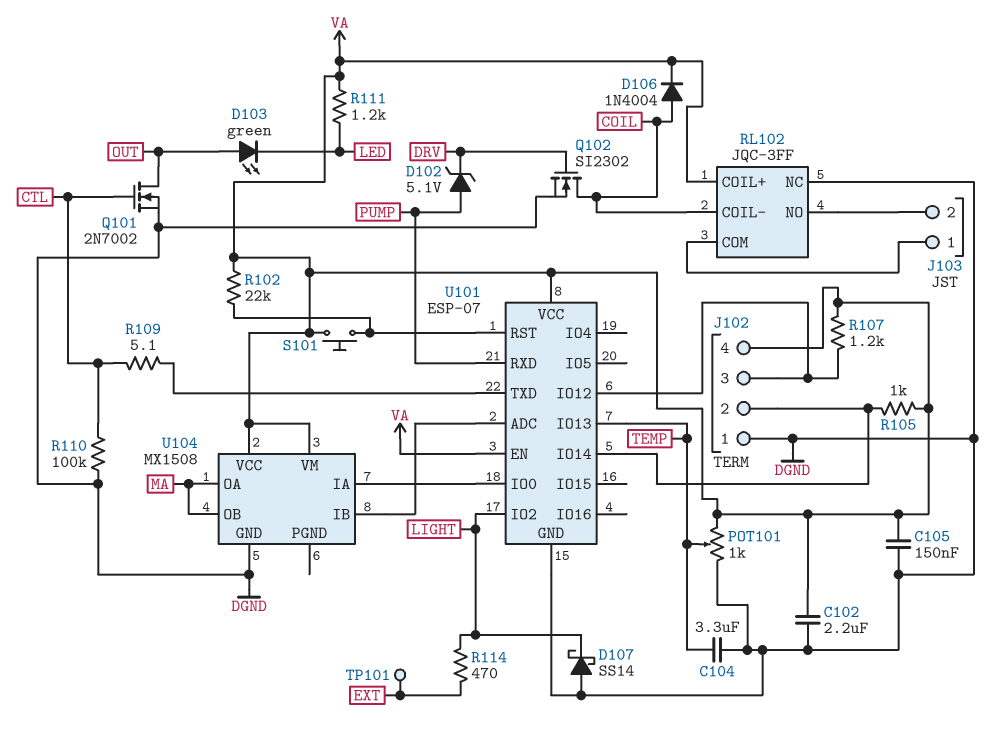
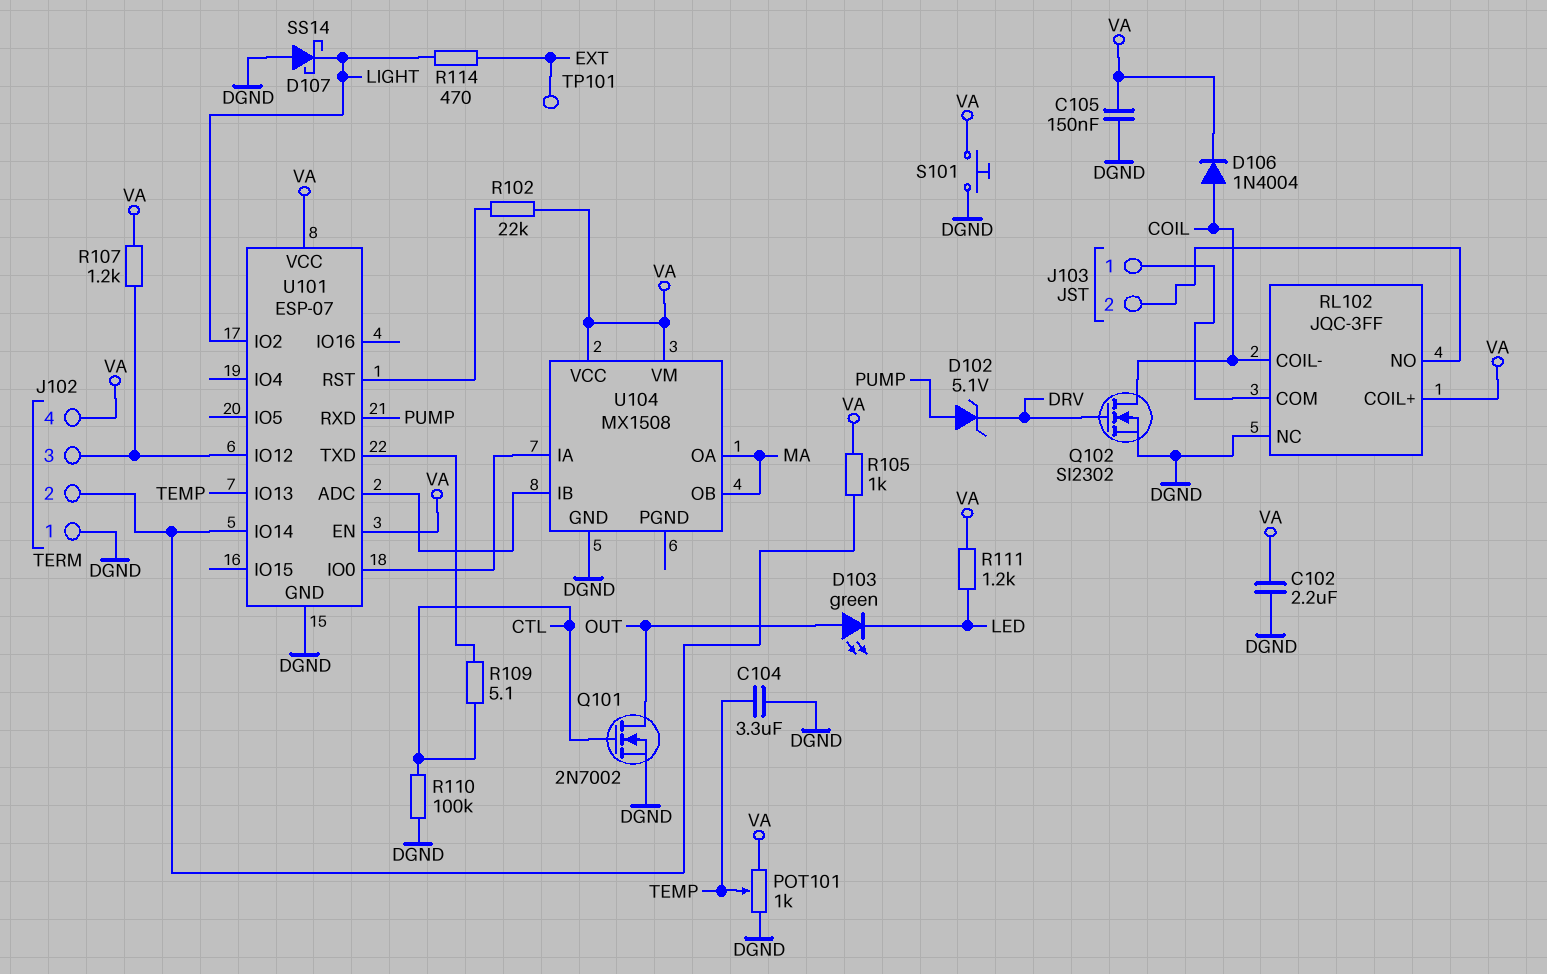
S101: button (U101/RST, VA) -> button (DGND, VA)

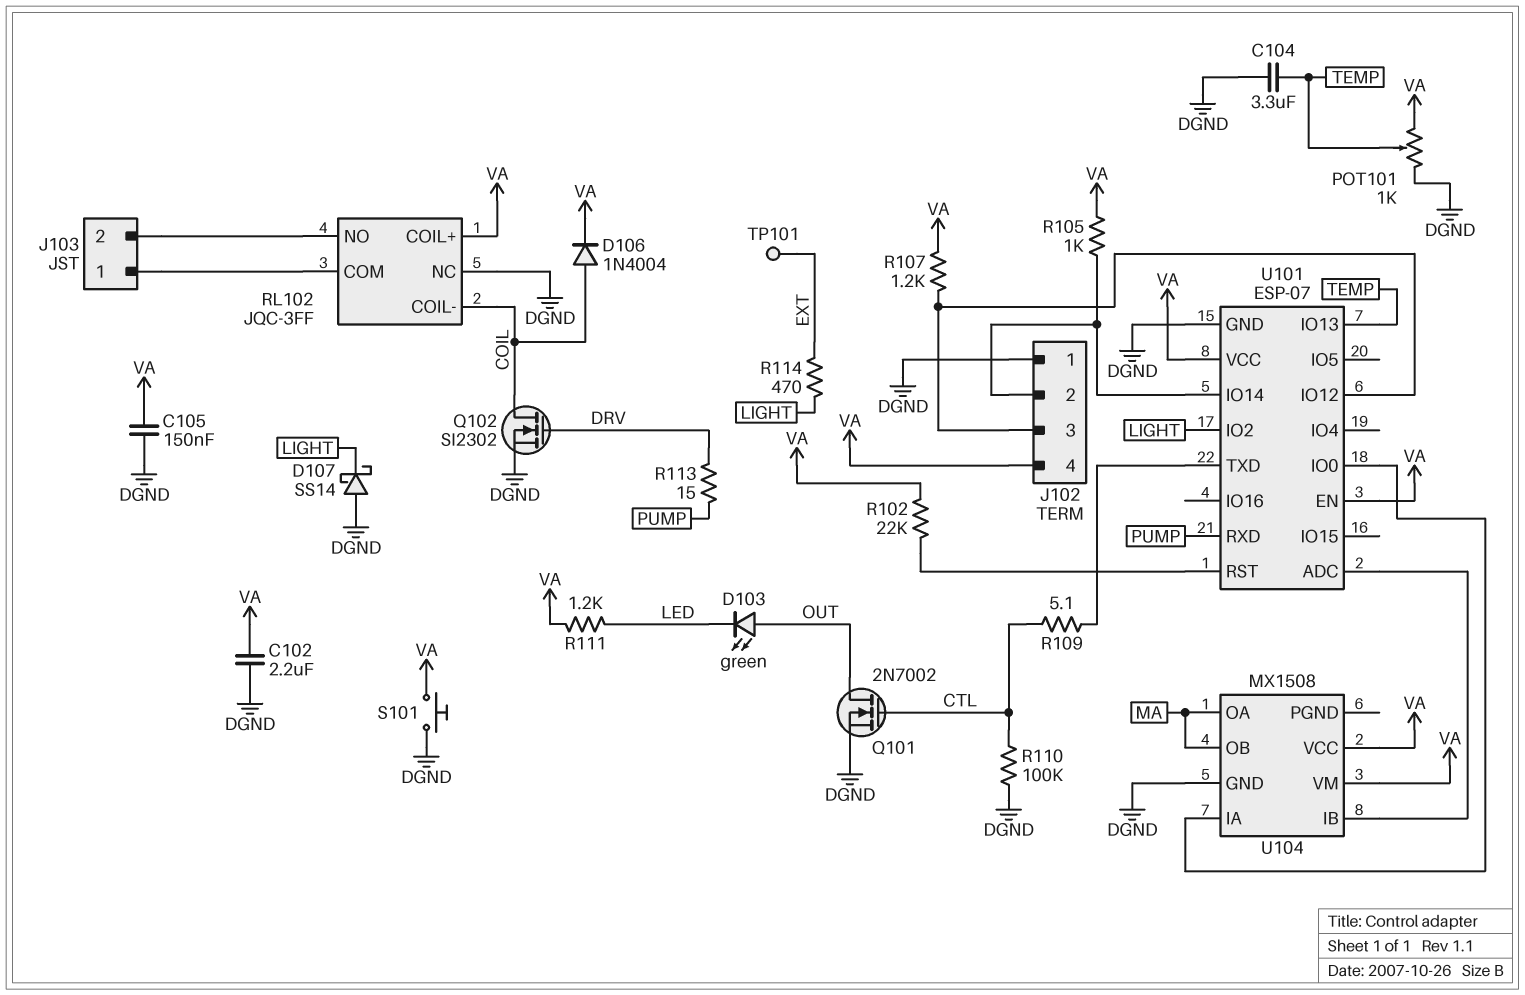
D102: zener 5.1V (A PUMP, K DRV) -> none
R113: none -> 15 (DRV, PUMP)

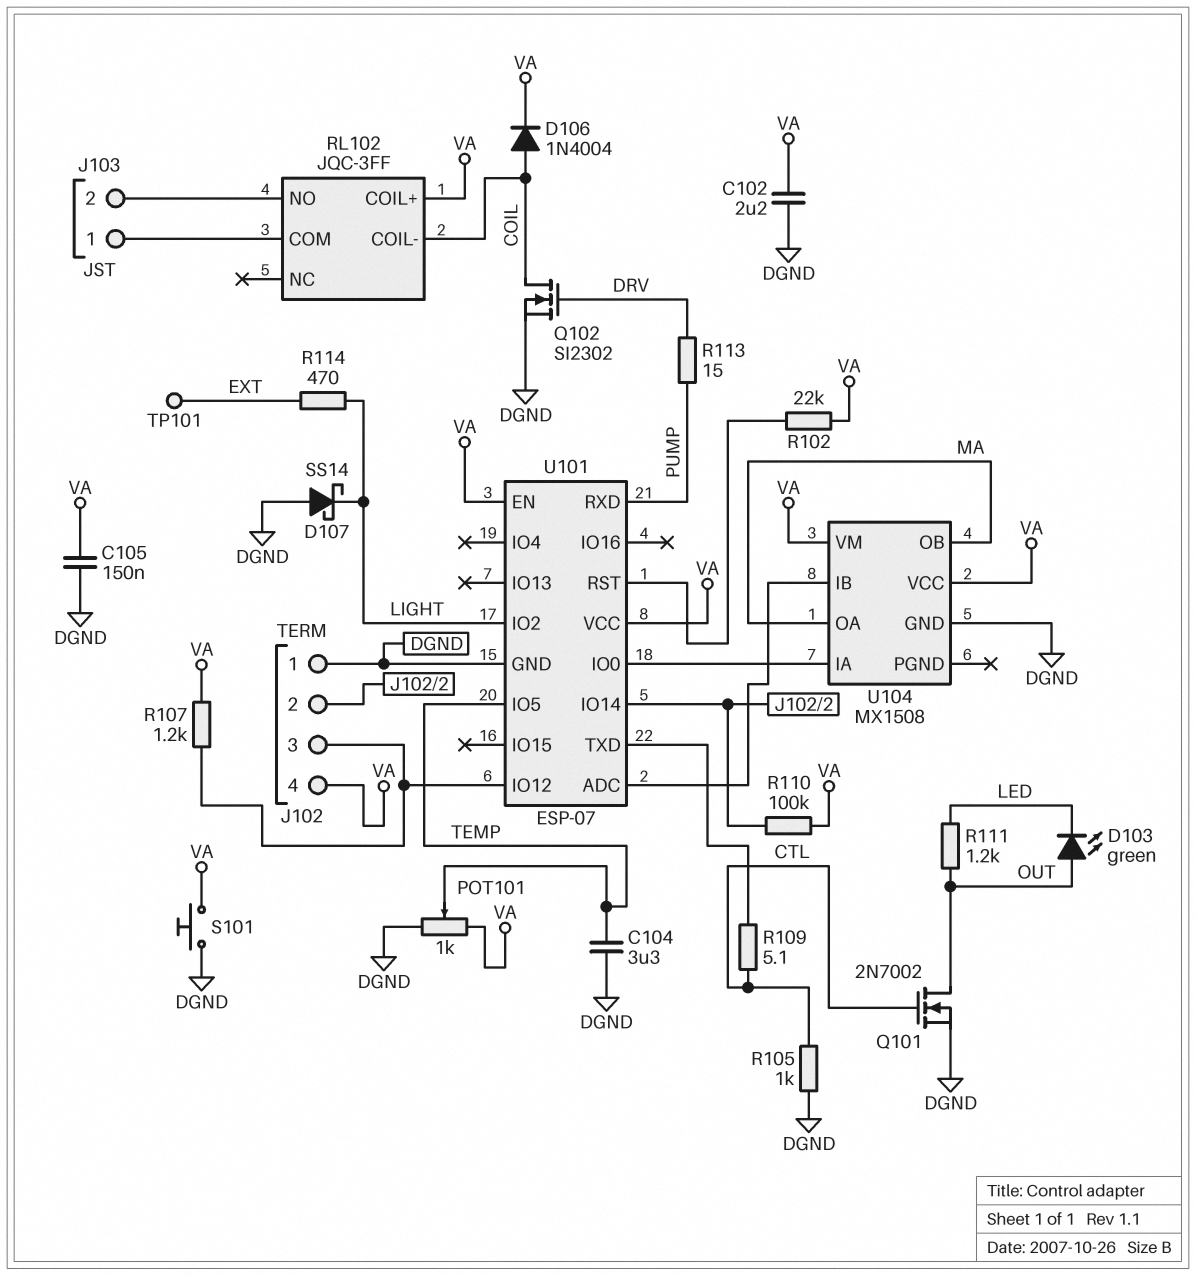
R105: 1k (J102/2, VA) -> 1k (CTL, DGND)
R110: 100k (CTL, DGND) -> 100k (J102/2, VA)
R111: 1.2k (LED, VA) -> 1.2k (LED, OUT)
RL102 pin NC: DGND -> none
U101 pin IO5: none -> TEMP
U101 pin IO13: TEMP -> none

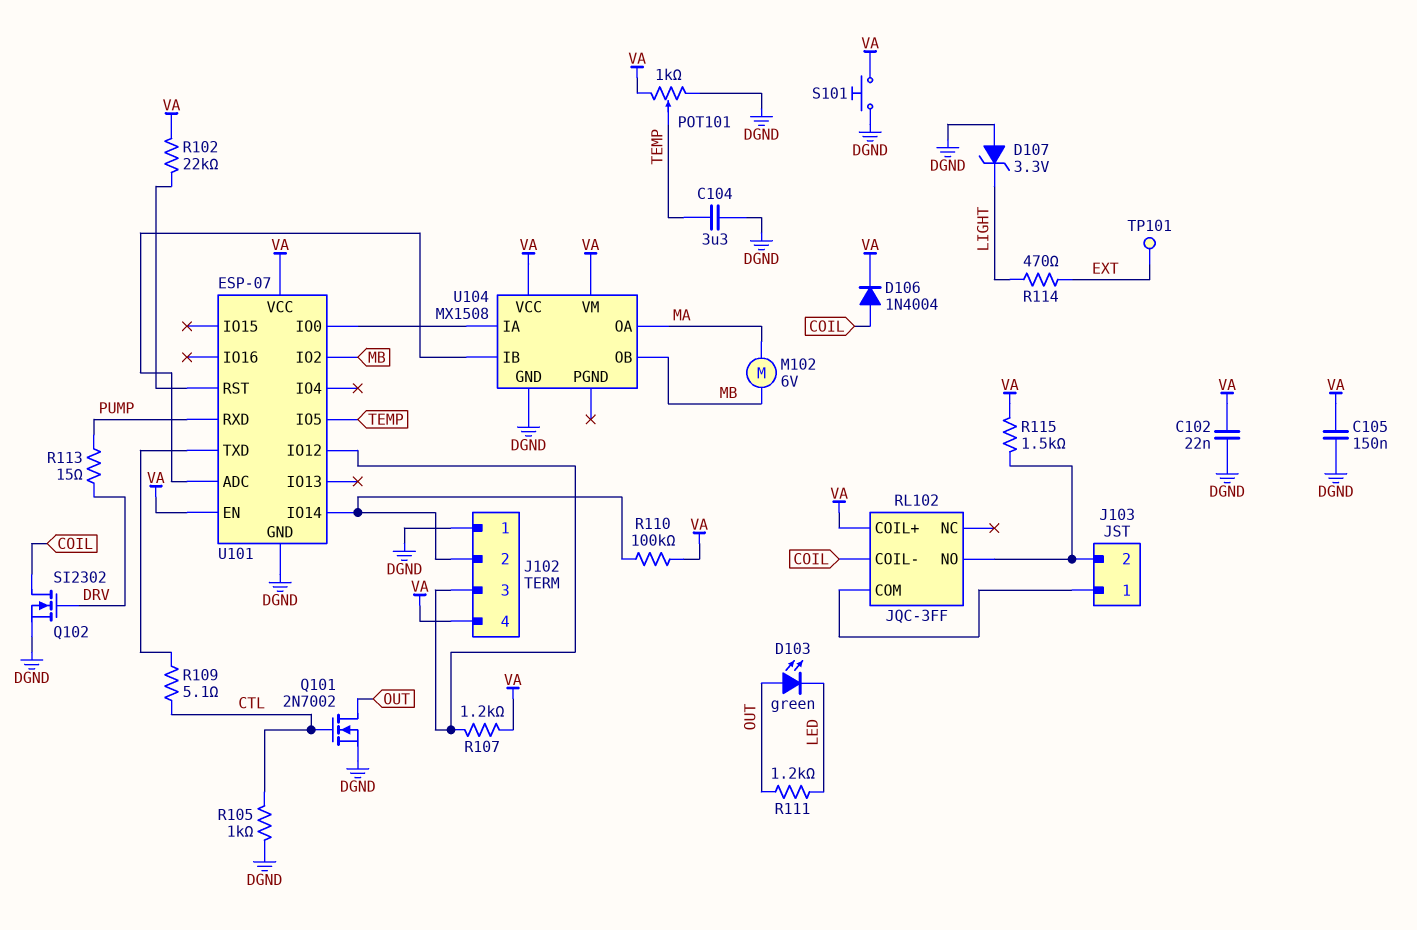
C102: 2.2uF (DGND, VA) -> 22nF (DGND, VA)
D107: schottky SS14 (A DGND, K LIGHT) -> zener 3.3V (A DGND, K LIGHT)
M102: none -> motor 6V (MA, MB)
R115: none -> 1.5k (J103/2, VA)
U101 pin IO2: LIGHT -> MB
U104 pin OB: MA -> MB

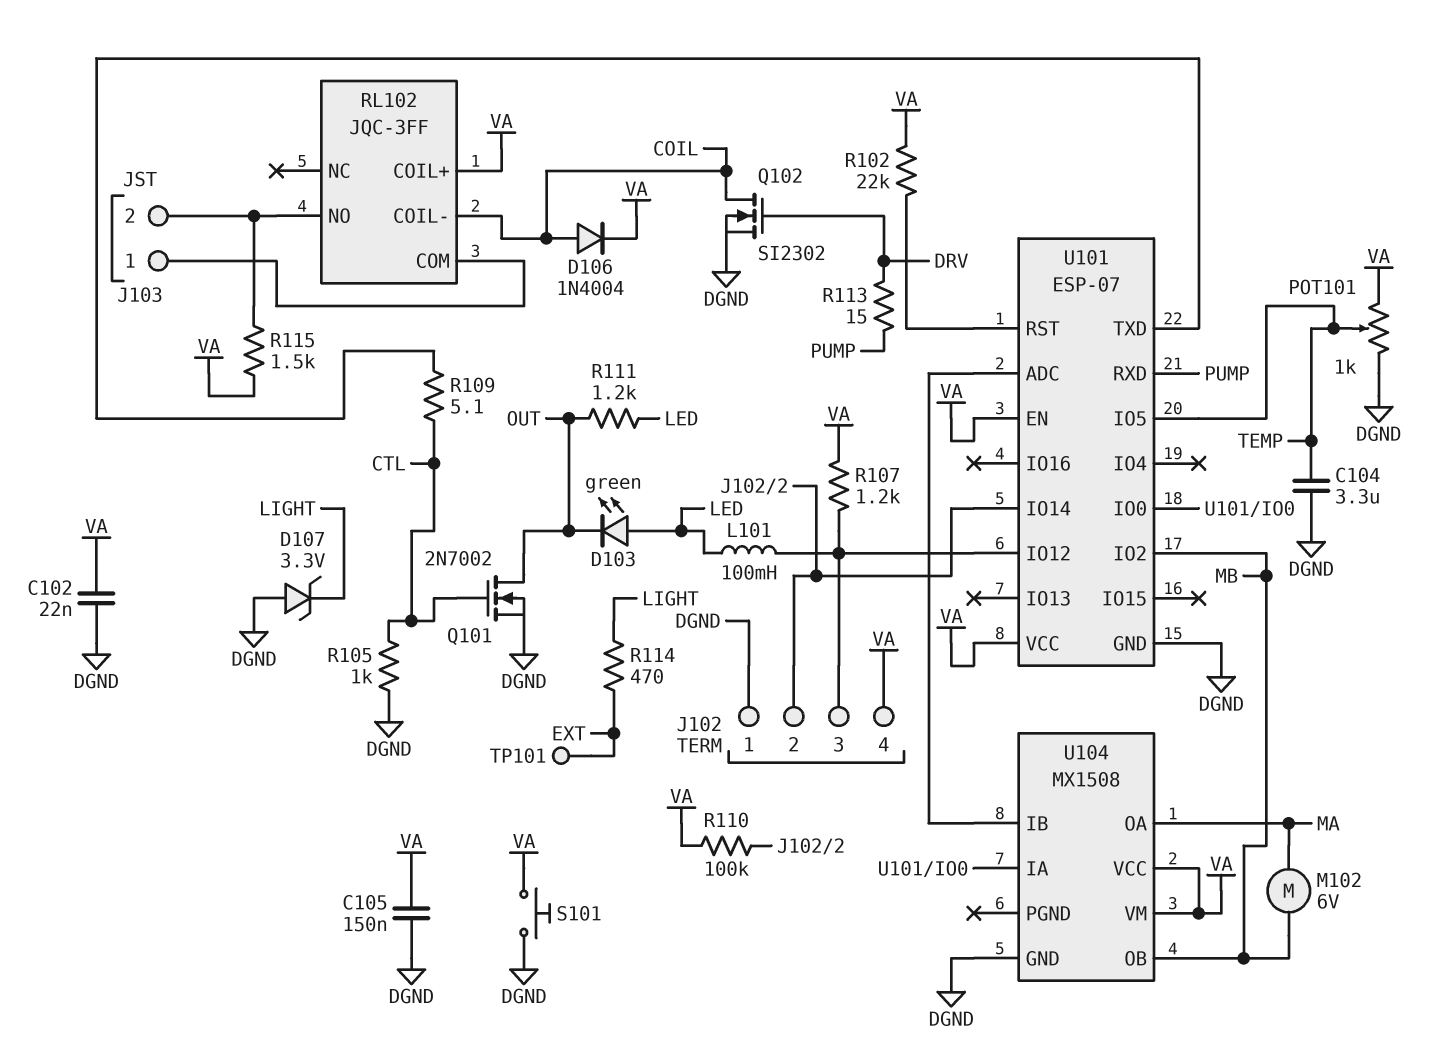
D103: LED green (A OUT, K LED) -> LED green (A LED, K OUT)
L101: none -> 100mH (J102/3, LED)

